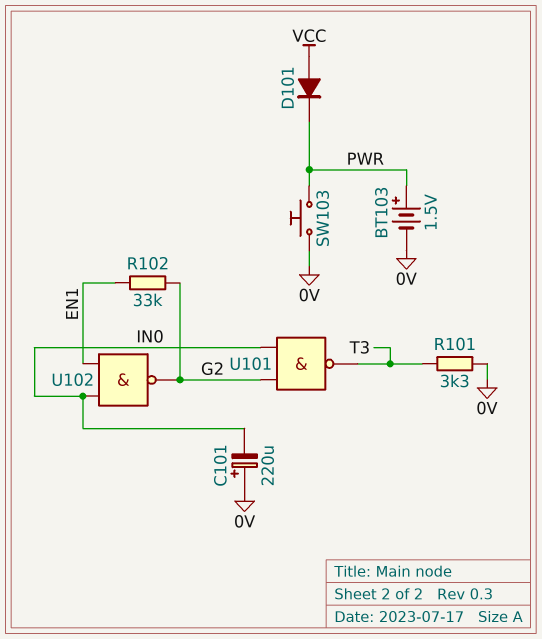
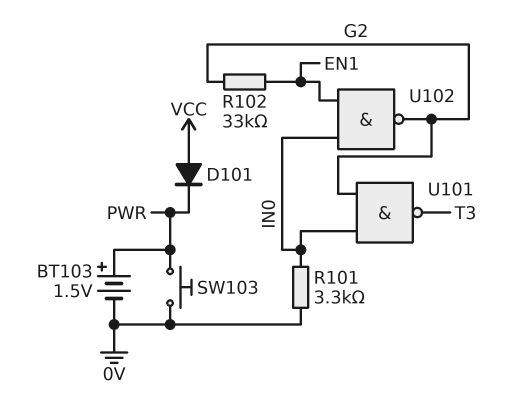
C101: 220uF (plus 0V, minus IN0) -> none
R101: 3.3k (0V, T3) -> 3.3k (0V, IN0)

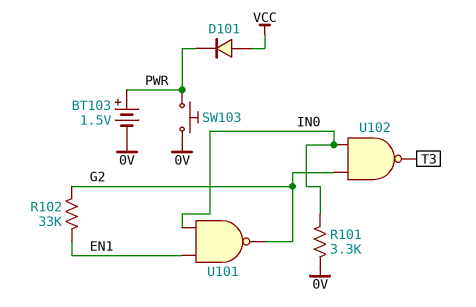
U101: NAND (in G2, in IN0, out T3) -> NAND (in EN1, in IN0, out G2)
U102: NAND (in EN1, in IN0, out G2) -> NAND (in G2, in IN0, out T3)

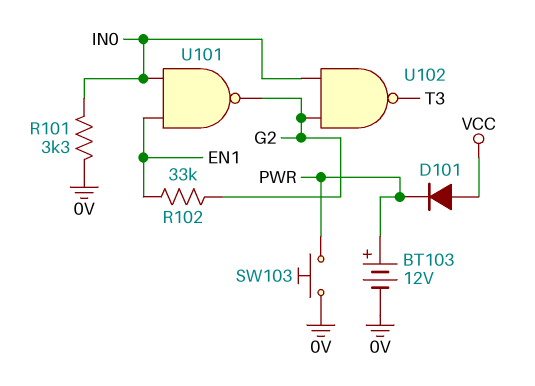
BT103: 1.5V (plus PWR, minus 0V) -> 12V (plus PWR, minus 0V)

